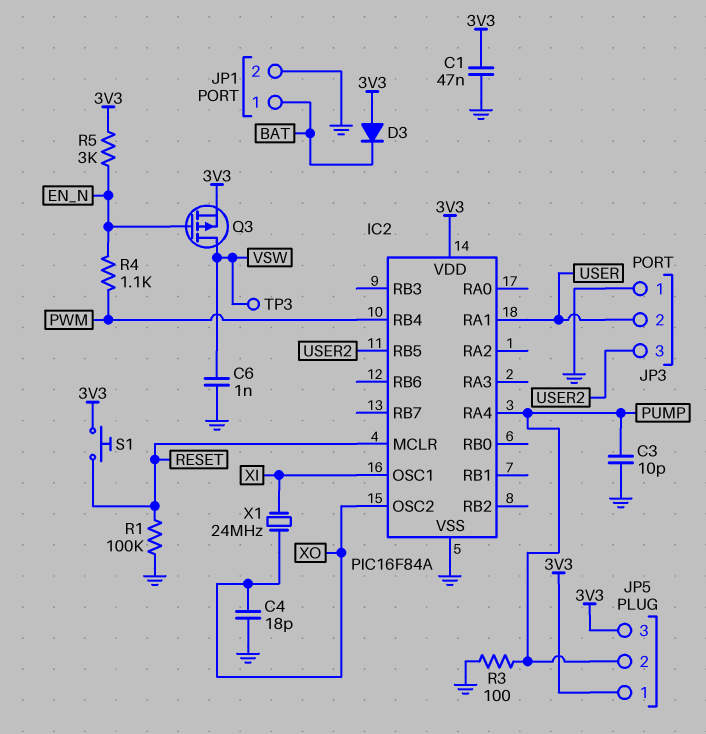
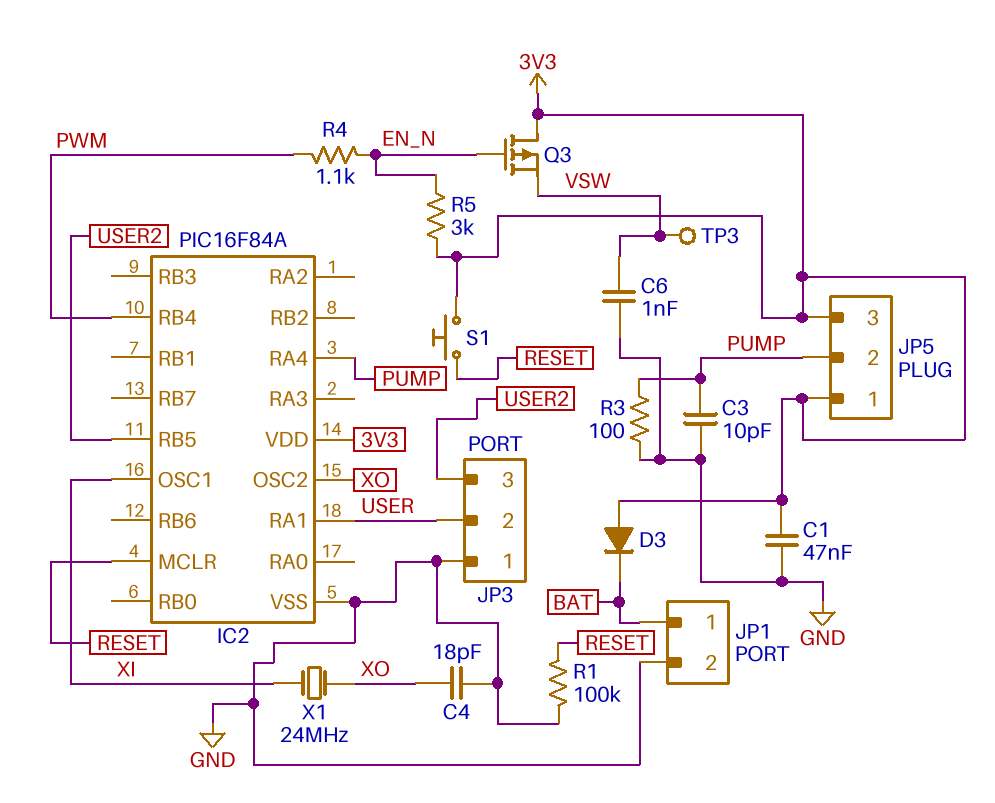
Q3: PMOS (G EN_N, D VSW, S 3V3) -> PMOS (G EN_N, D 3V3, S VSW)

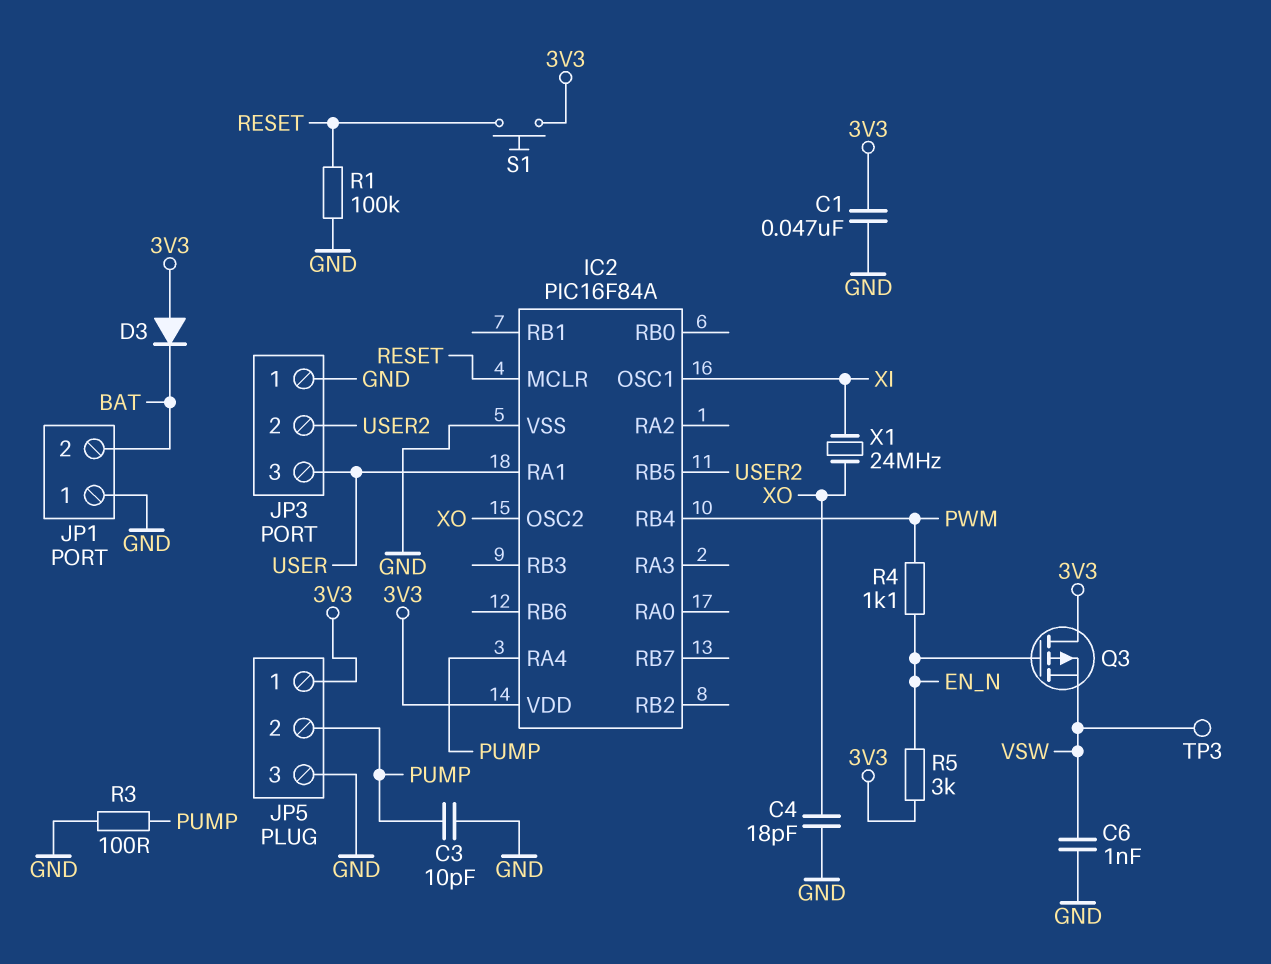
JP1 pin 1: BAT -> GND
JP1 pin 2: GND -> BAT
JP3 pin 2: USER -> USER2
JP3 pin 3: USER2 -> USER
JP5 pin 3: 3V3 -> GND

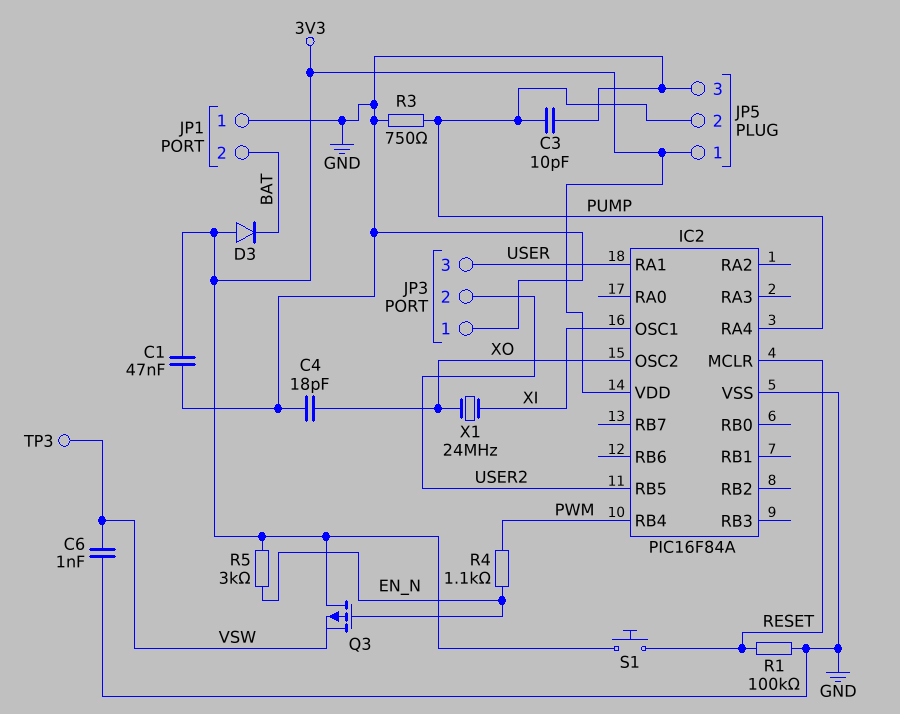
R3: 100 (GND, PUMP) -> 750 (GND, PUMP)

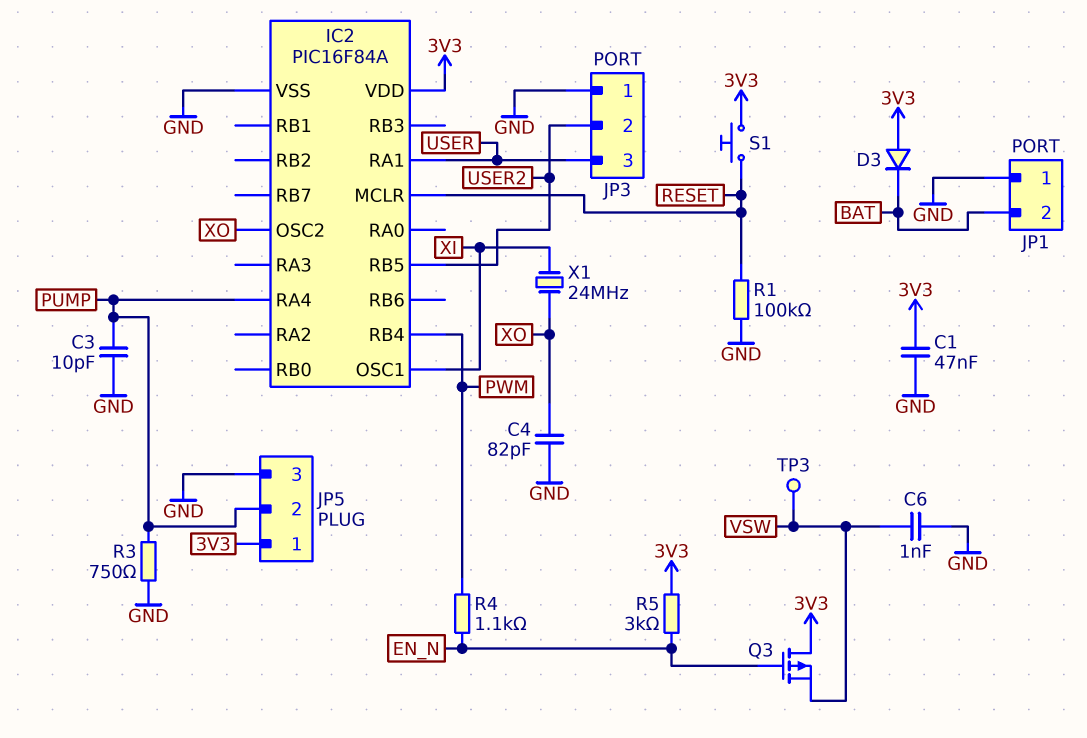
C4: 18pF (GND, XO) -> 82pF (GND, XO)

